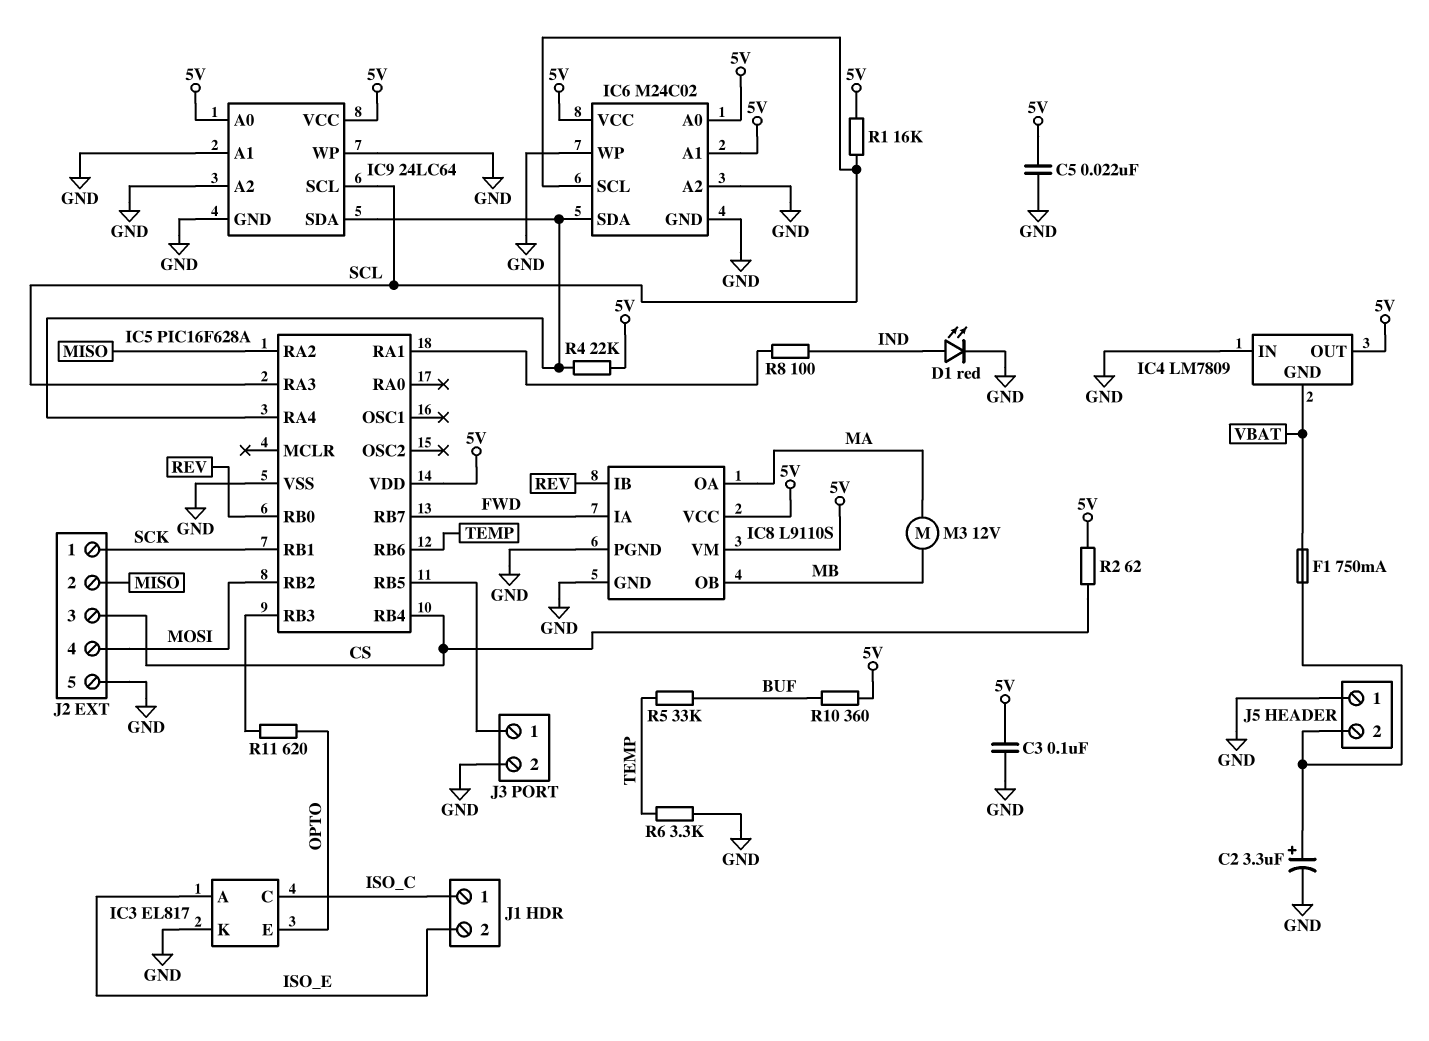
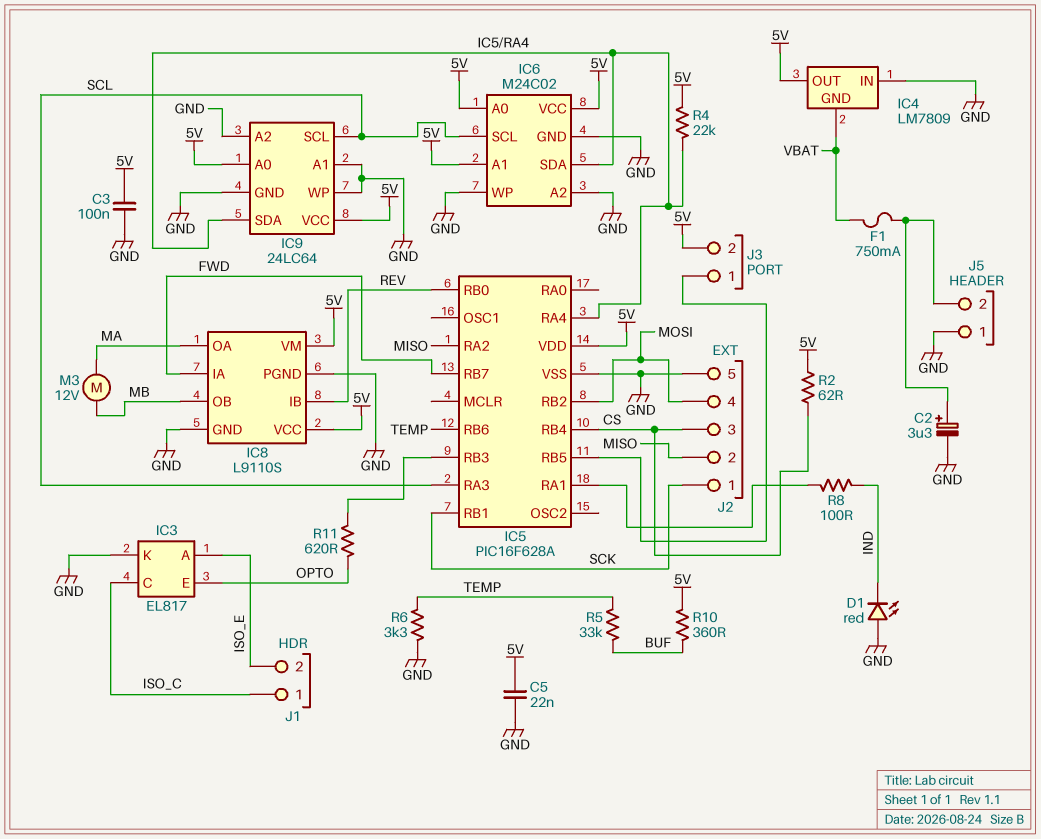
D1: LED red (A IND, K GND) -> LED red (A GND, K IND)
J3 pin 2: GND -> 5V
R1: 16k (5V, SCL) -> none

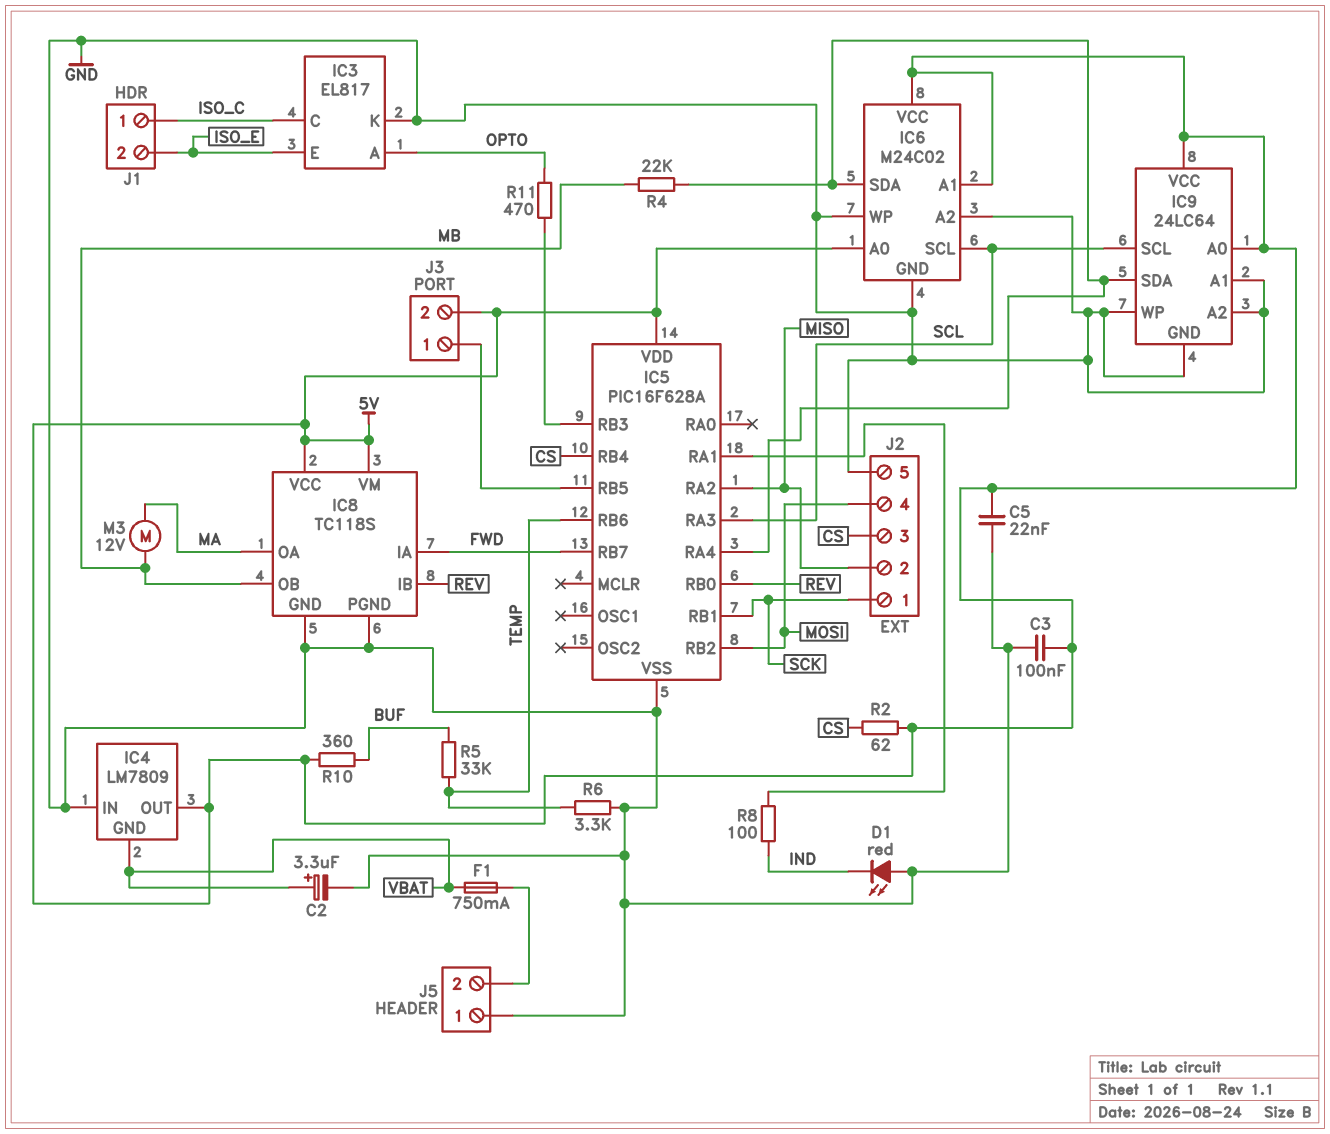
C2: 3.3uF (plus J5/2, minus GND) -> 3.3uF (plus VBAT, minus GND)
IC3 pin A: ISO_E -> OPTO
IC3 pin E: OPTO -> ISO_E
IC8: L9110S -> TC118S
R4: 22k (5V, IC5/RA4) -> 22k (IC5/RA4, MB)
R11: 620 (IC5/RB3, OPTO) -> 470 (IC5/RB3, OPTO)

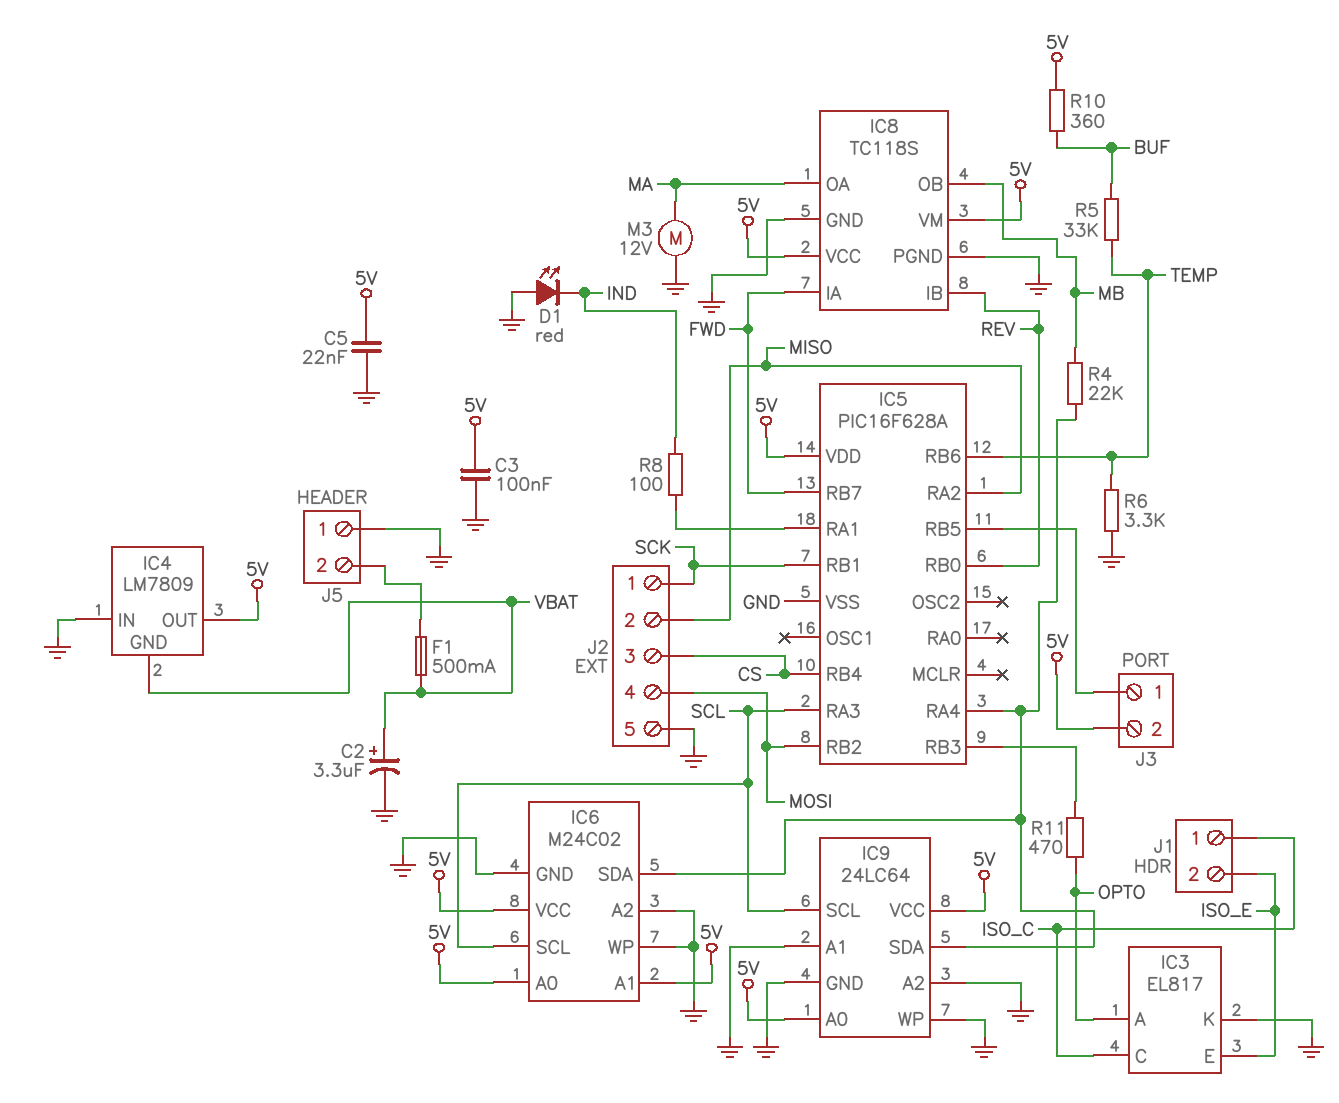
F1: 750mA (J5/2, VBAT) -> 500mA (J5/2, VBAT)
M3: motor 12V (MA, MB) -> motor 12V (GND, MA)
R2: 62 (5V, CS) -> none

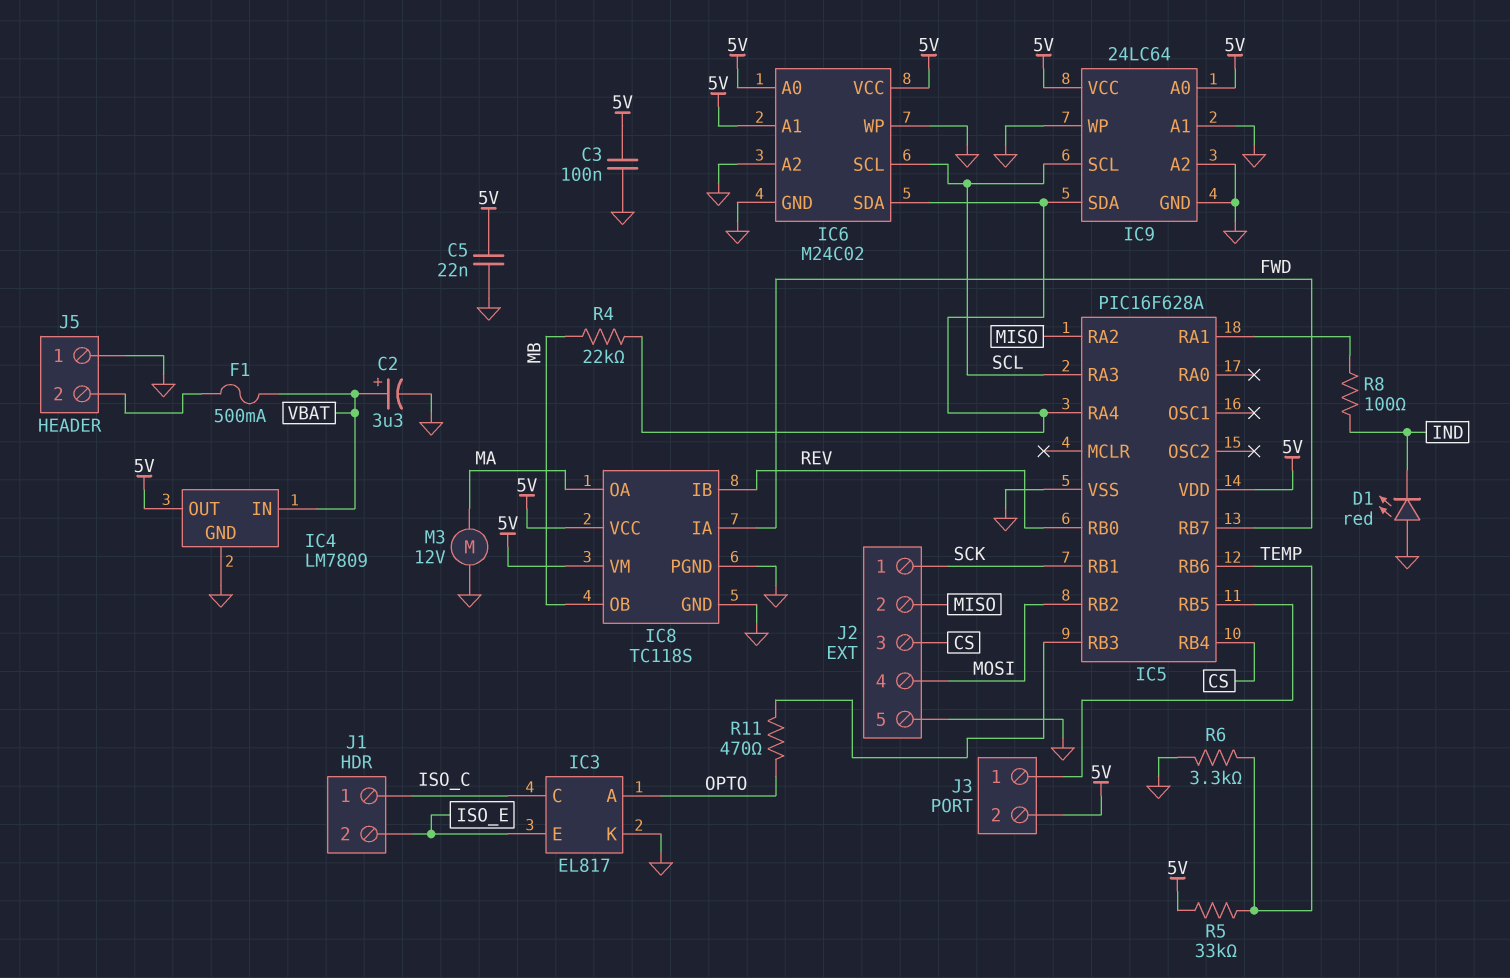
IC4 pin GND: VBAT -> GND
IC4 pin IN: GND -> VBAT
R5: 33k (BUF, TEMP) -> 33k (5V, TEMP)
R10: 360 (5V, BUF) -> none

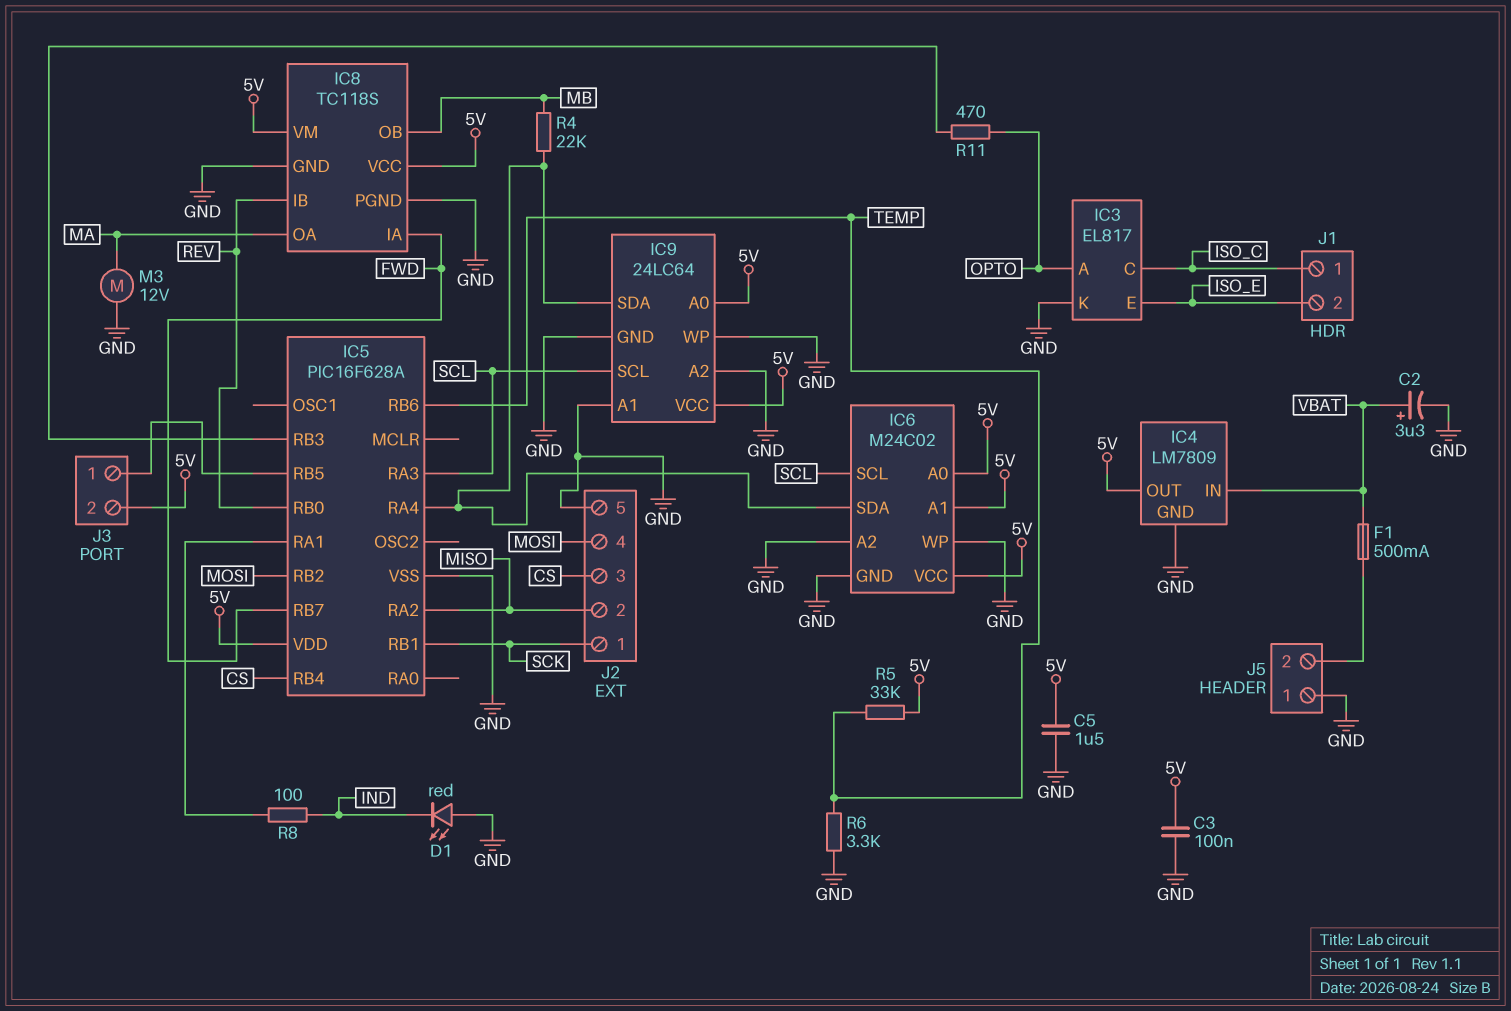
C5: 22nF (5V, GND) -> 1.5uF (5V, GND)

